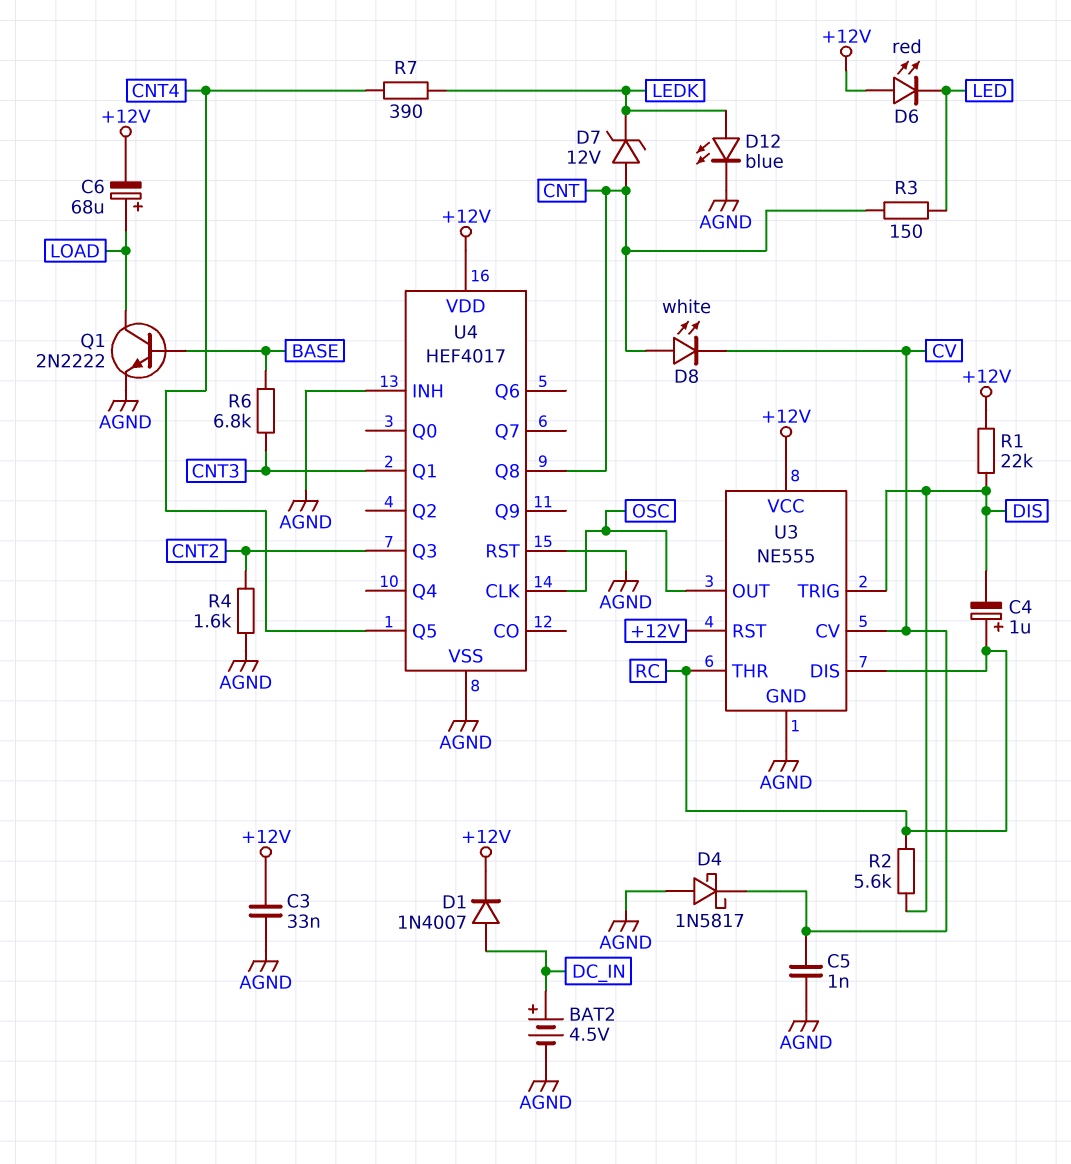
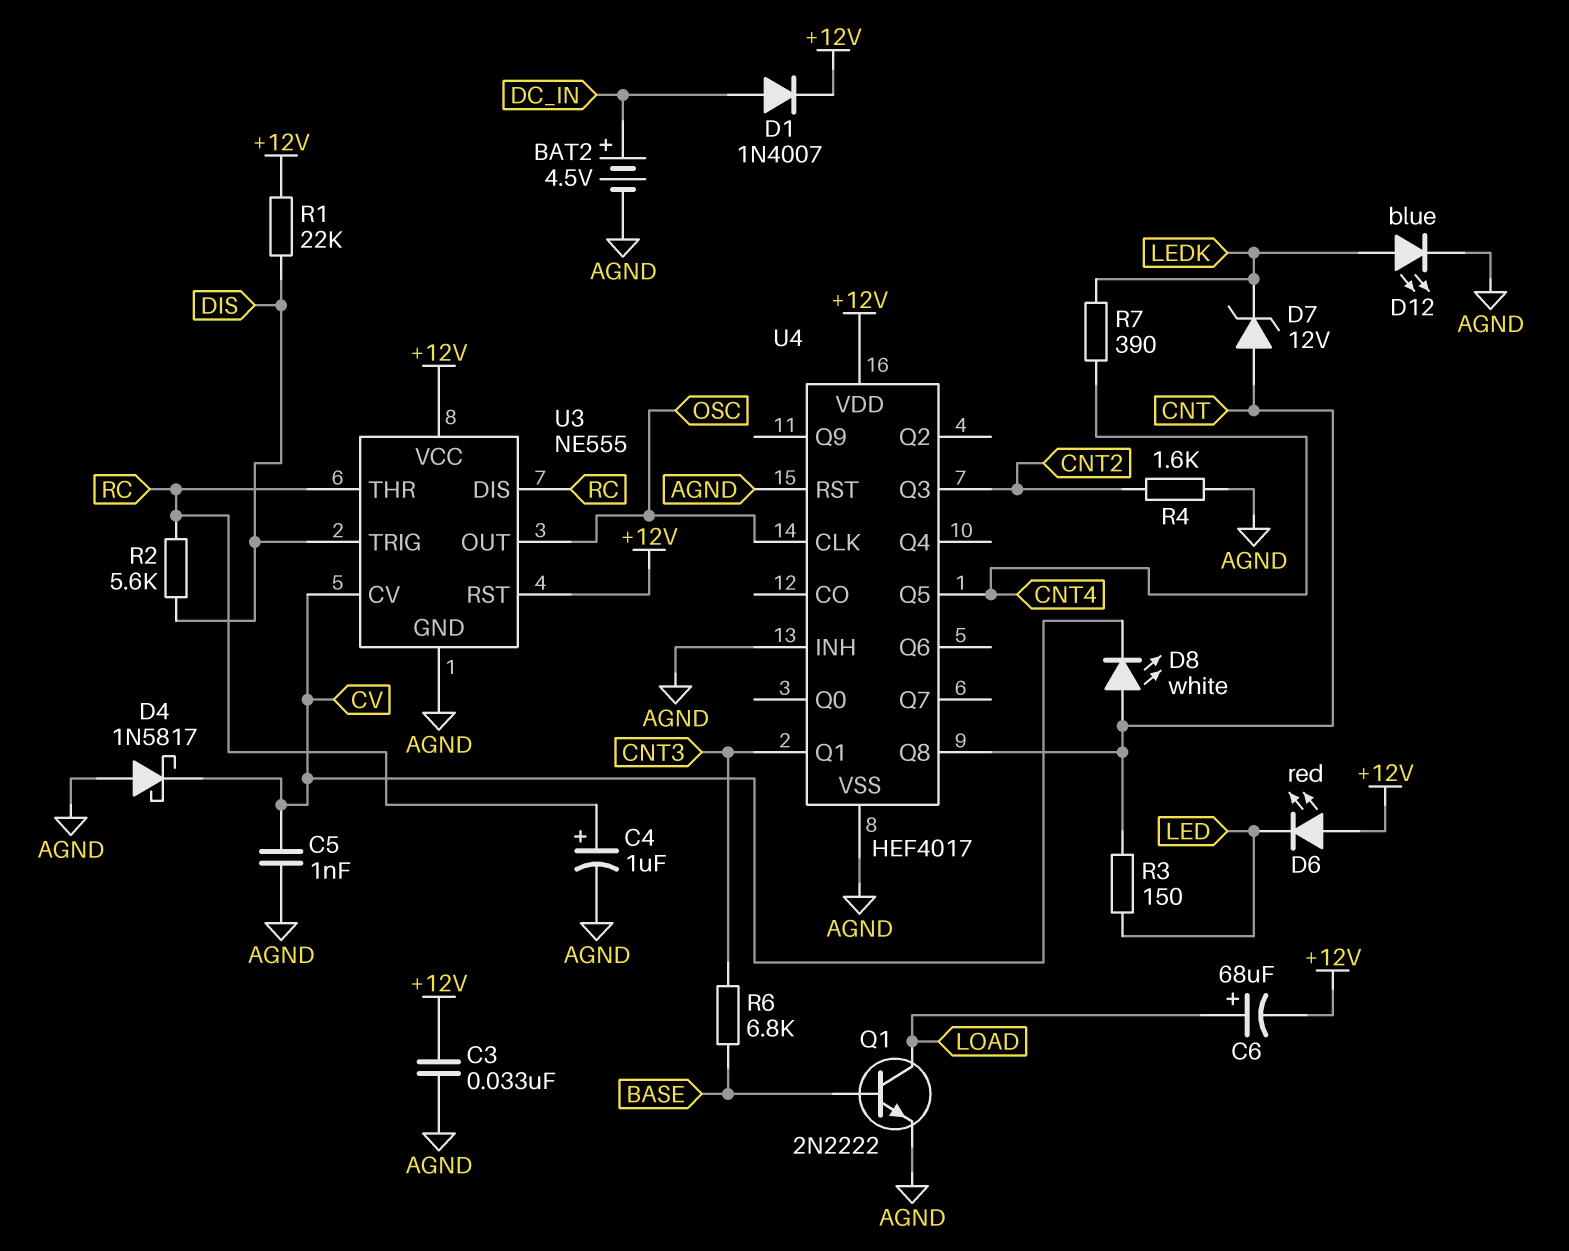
C4: 1uF (plus RC, minus DIS) -> 1uF (plus RC, minus AGND)

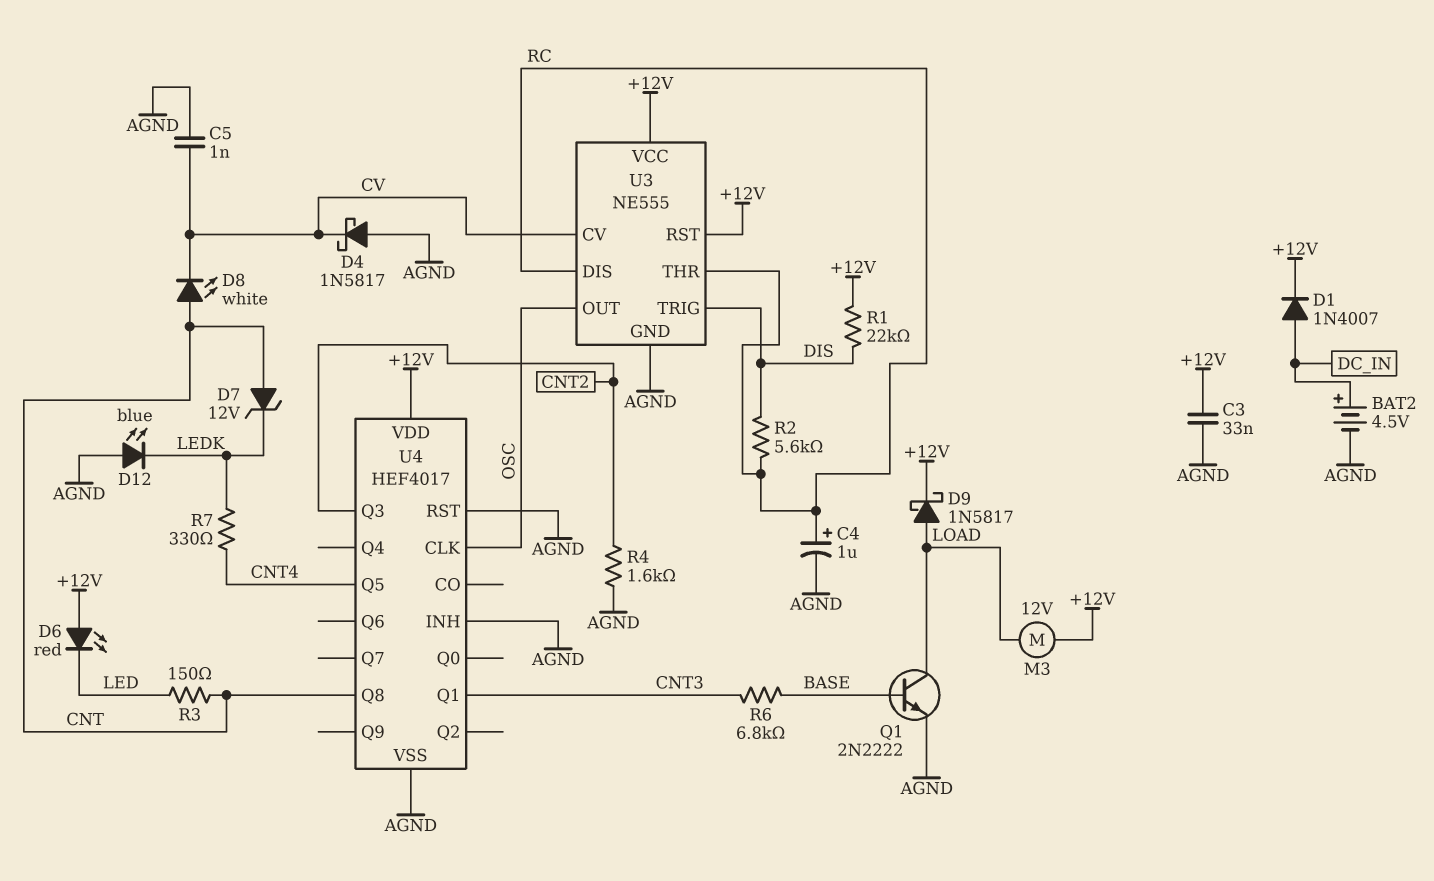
C6: 68uF (plus LOAD, minus +12V) -> none
D9: none -> schottky 1N5817 (A LOAD, K +12V)
D12: LED blue (A LEDK, K AGND) -> LED blue (A AGND, K LEDK)
M3: none -> motor 12V (+12V, LOAD)
R7: 390 (CNT4, LEDK) -> 330 (CNT4, LEDK)

